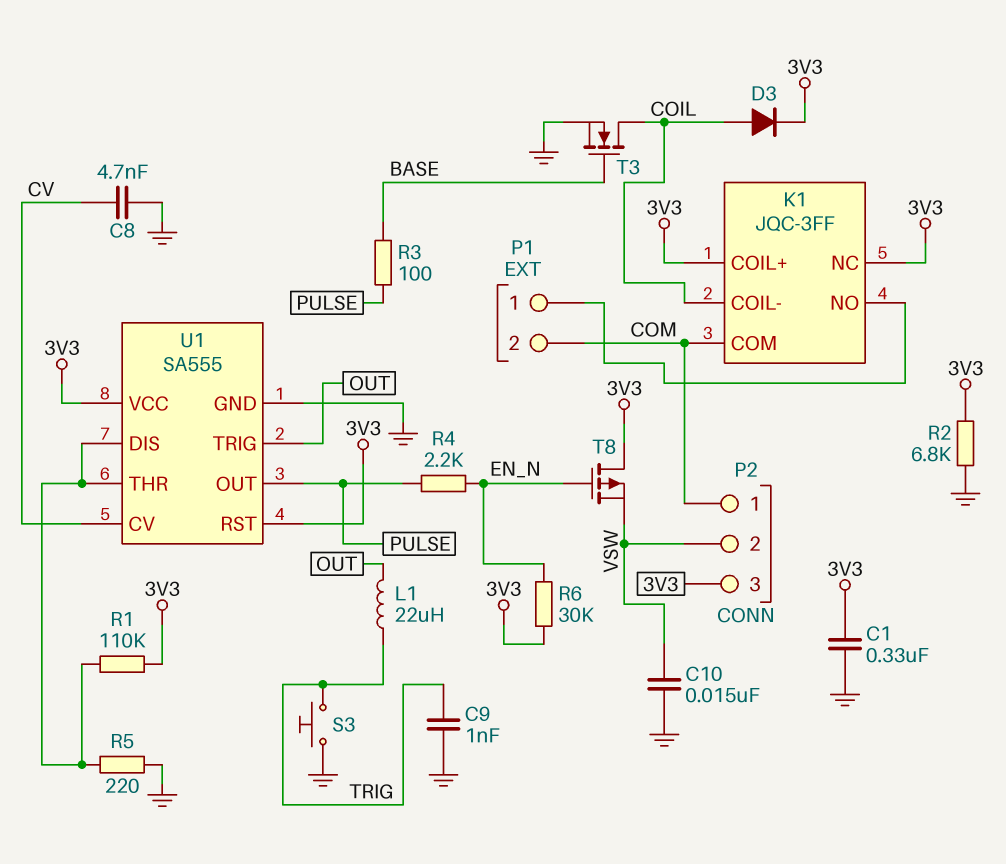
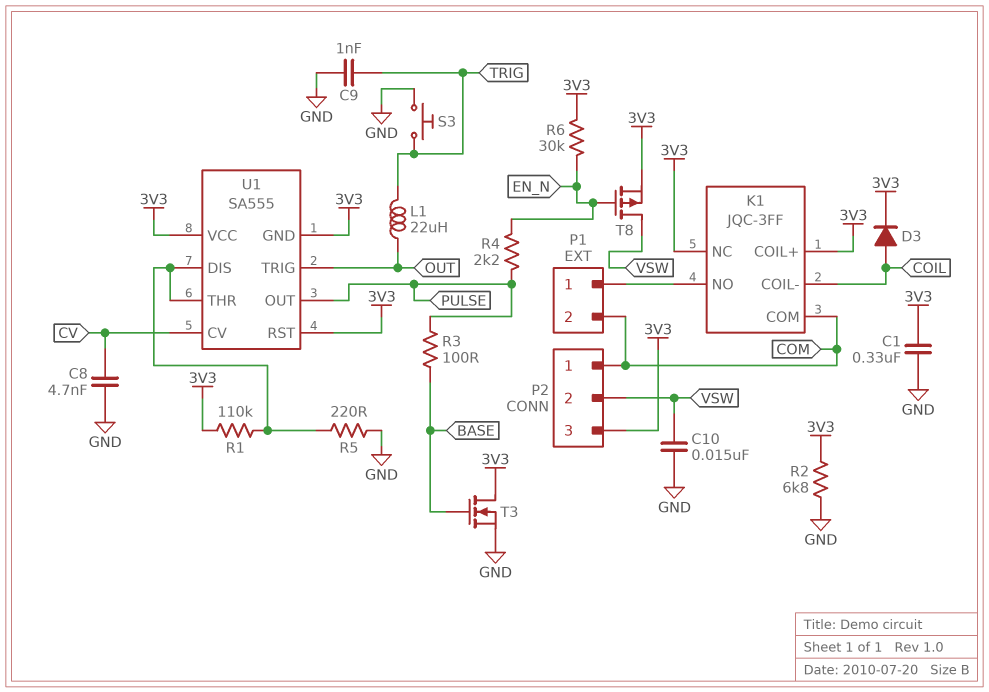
T3: NMOS (G BASE, D COIL, S GND) -> NMOS (G BASE, D 3V3, S GND)
T8: PMOS (G EN_N, D 3V3, S VSW) -> PMOS (G EN_N, D VSW, S 3V3)
U1 pin GND: GND -> 3V3

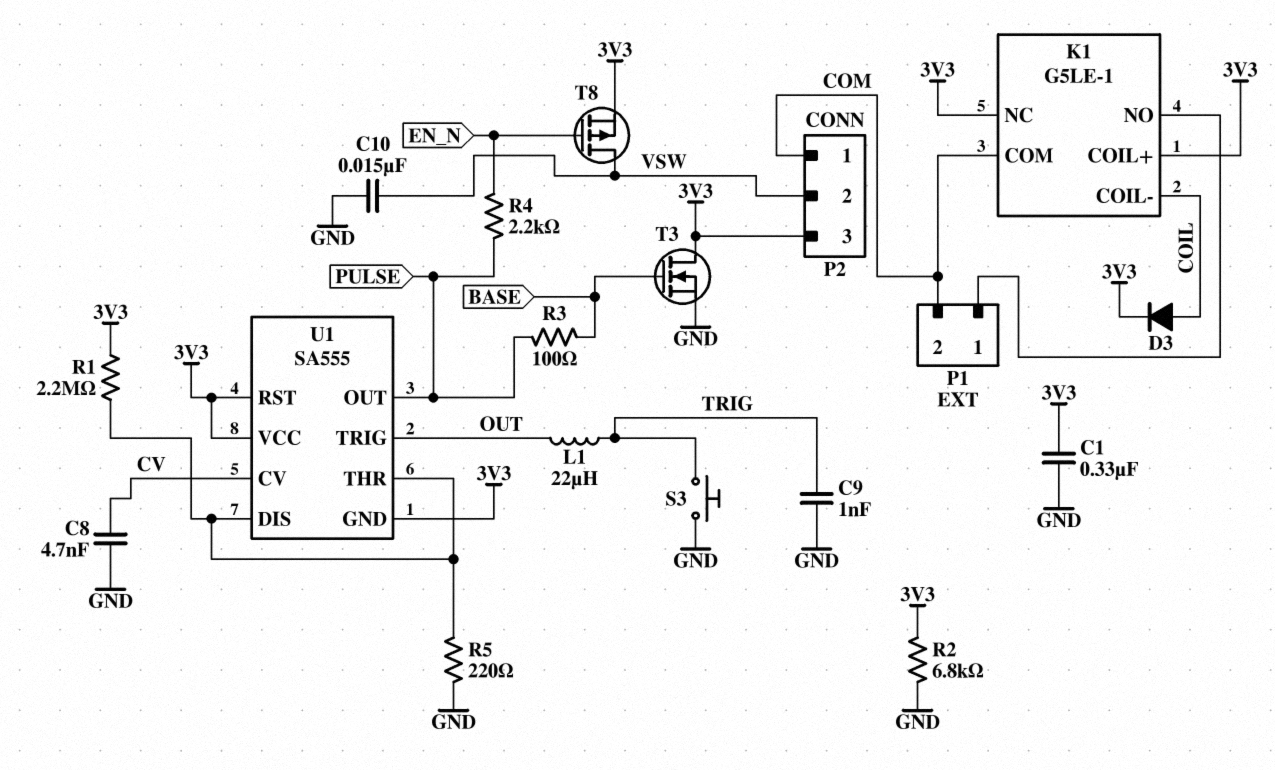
K1: JQC-3FF -> G5LE-1
R1: 110k (3V3, U1/DIS) -> 2.2M (3V3, U1/DIS)
R6: 30k (3V3, EN_N) -> none

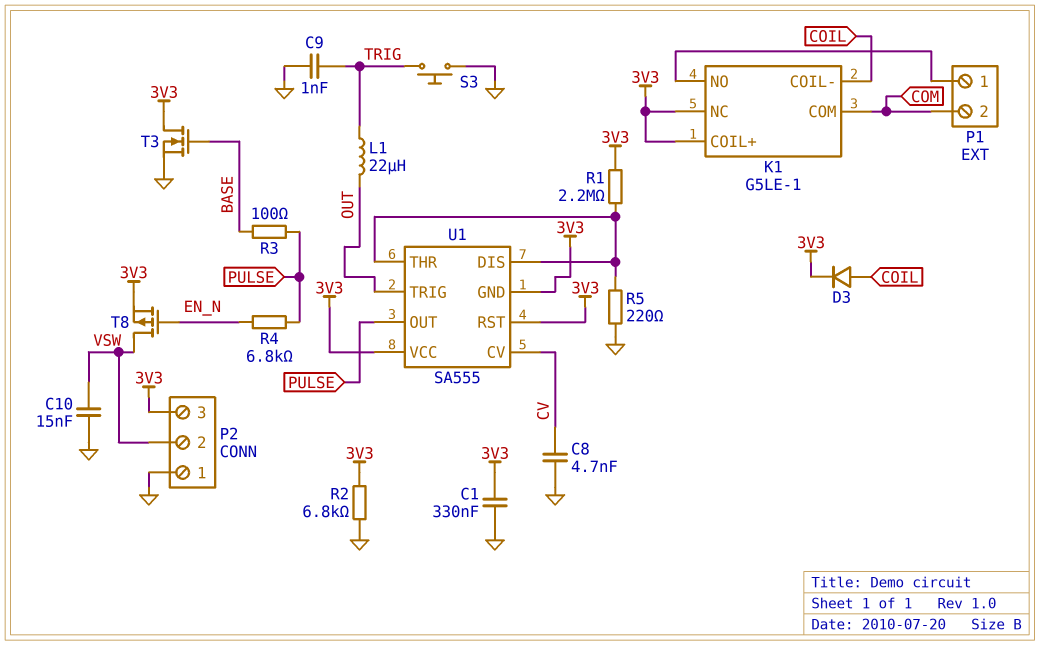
P2 pin 1: COM -> GND
R4: 2.2k (EN_N, PULSE) -> 6.8k (EN_N, PULSE)

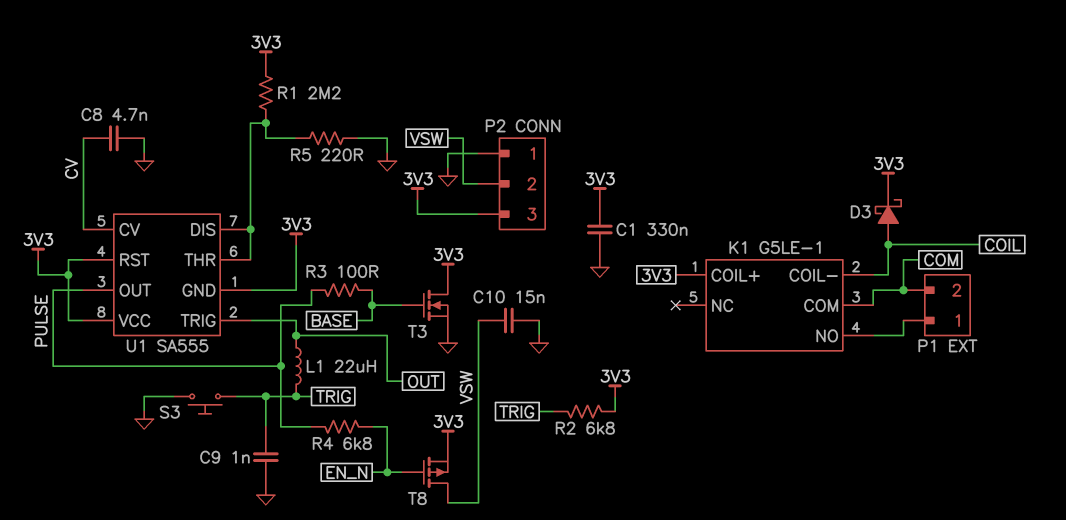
D3: diode (A COIL, K 3V3) -> schottky (A COIL, K 3V3)
K1 pin NC: 3V3 -> none
R2: 6.8k (3V3, GND) -> 6.8k (3V3, TRIG)

